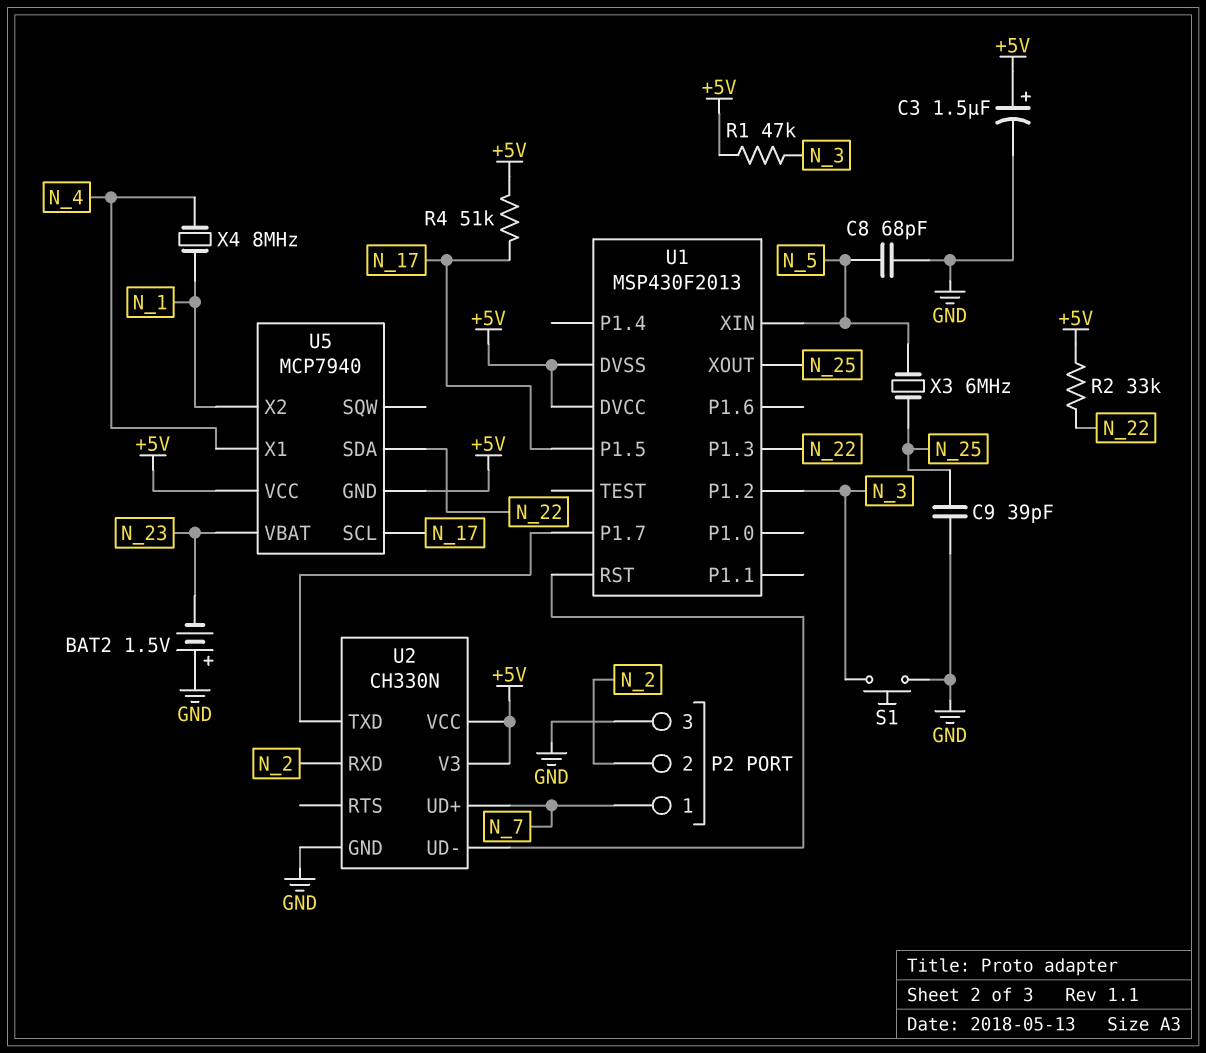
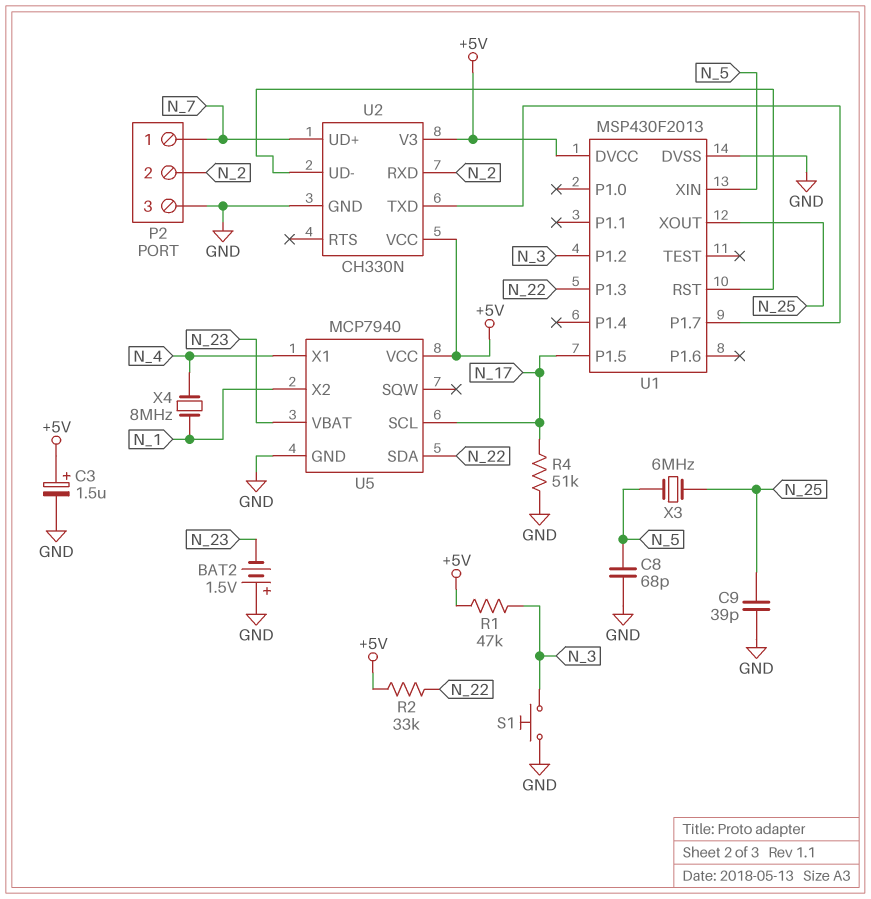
R4: 51k (+5V, N_17) -> 51k (GND, N_17)
U1 pin DVSS: +5V -> GND
U5 pin GND: +5V -> GND

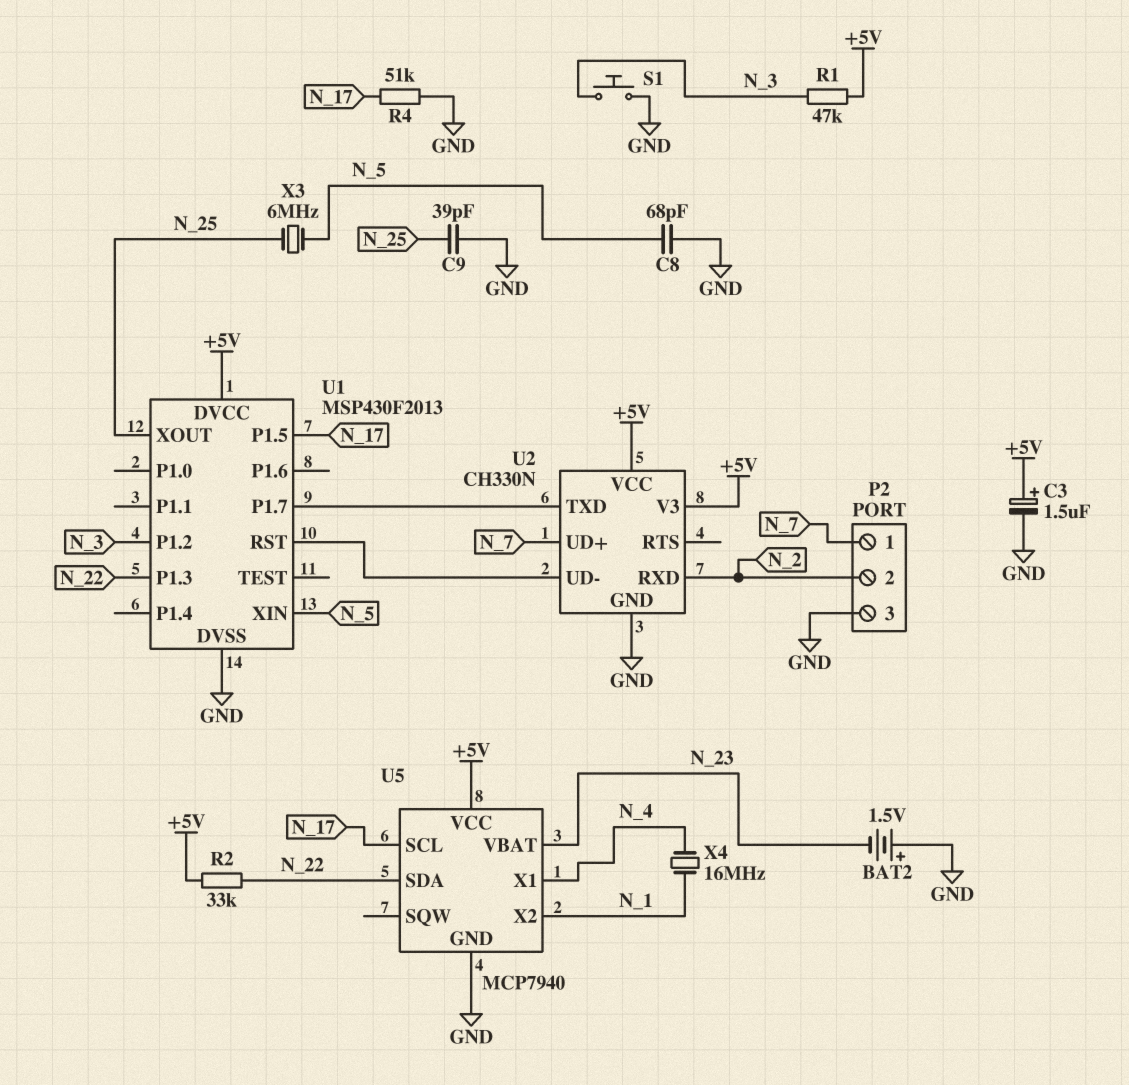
X4: 8MHz (N_1, N_4) -> 16MHz (N_1, N_4)

